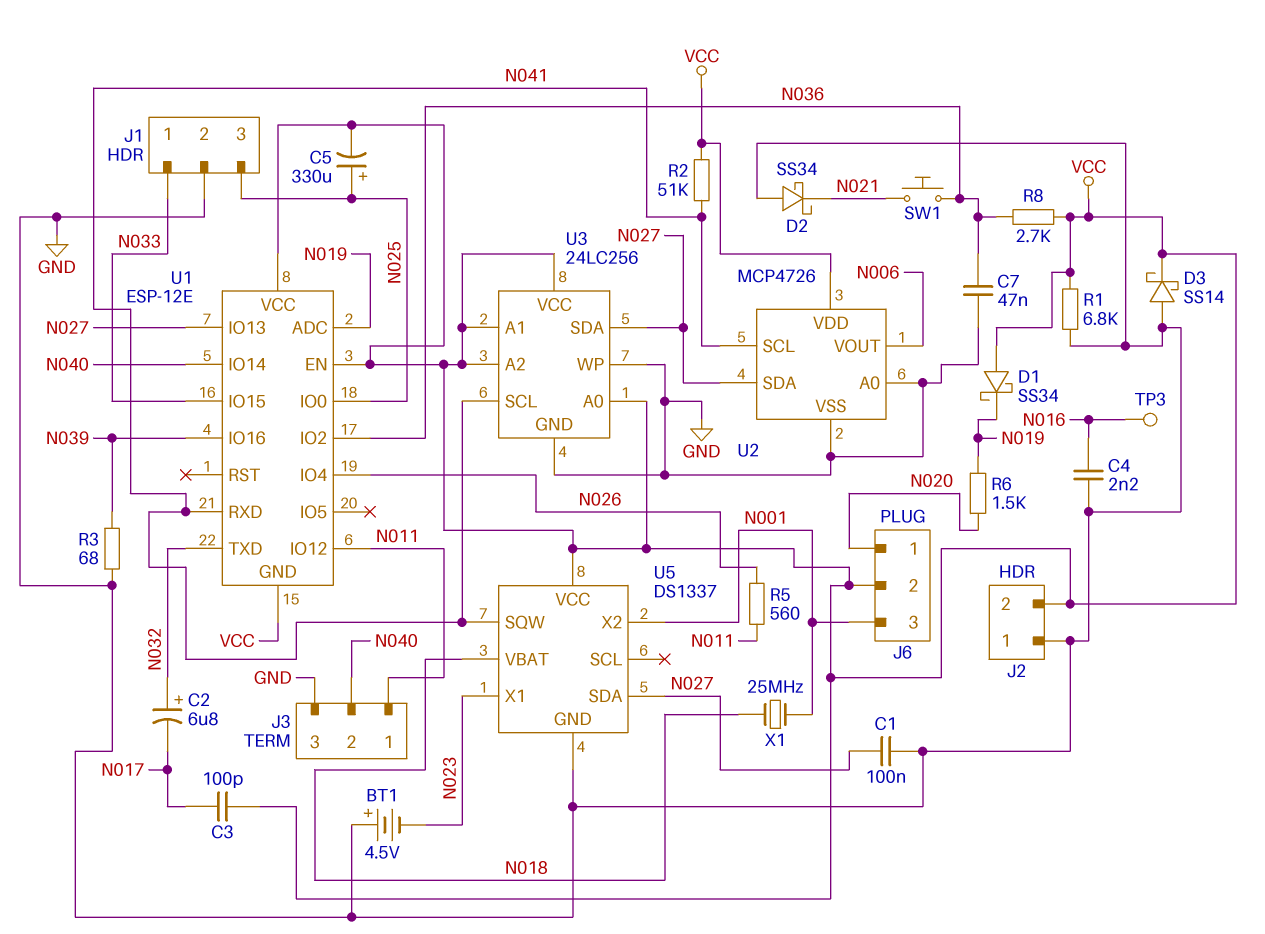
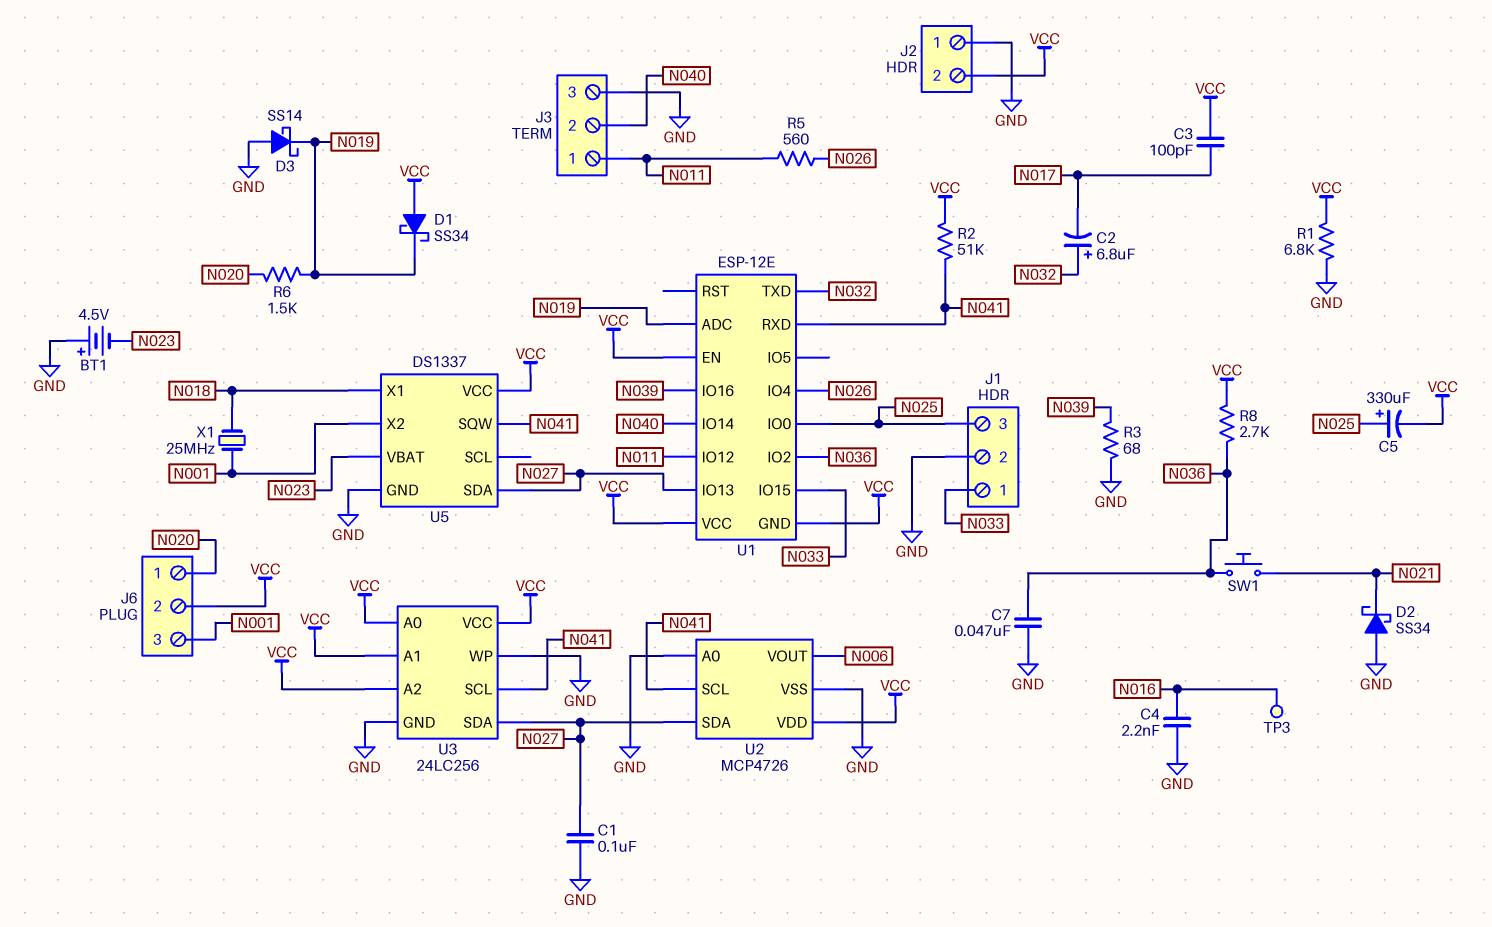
D3: schottky SS14 (A GND, K VCC) -> schottky SS14 (A GND, K N019)
U5 pin VBAT: N018 -> N023
U5 pin X1: N023 -> N018

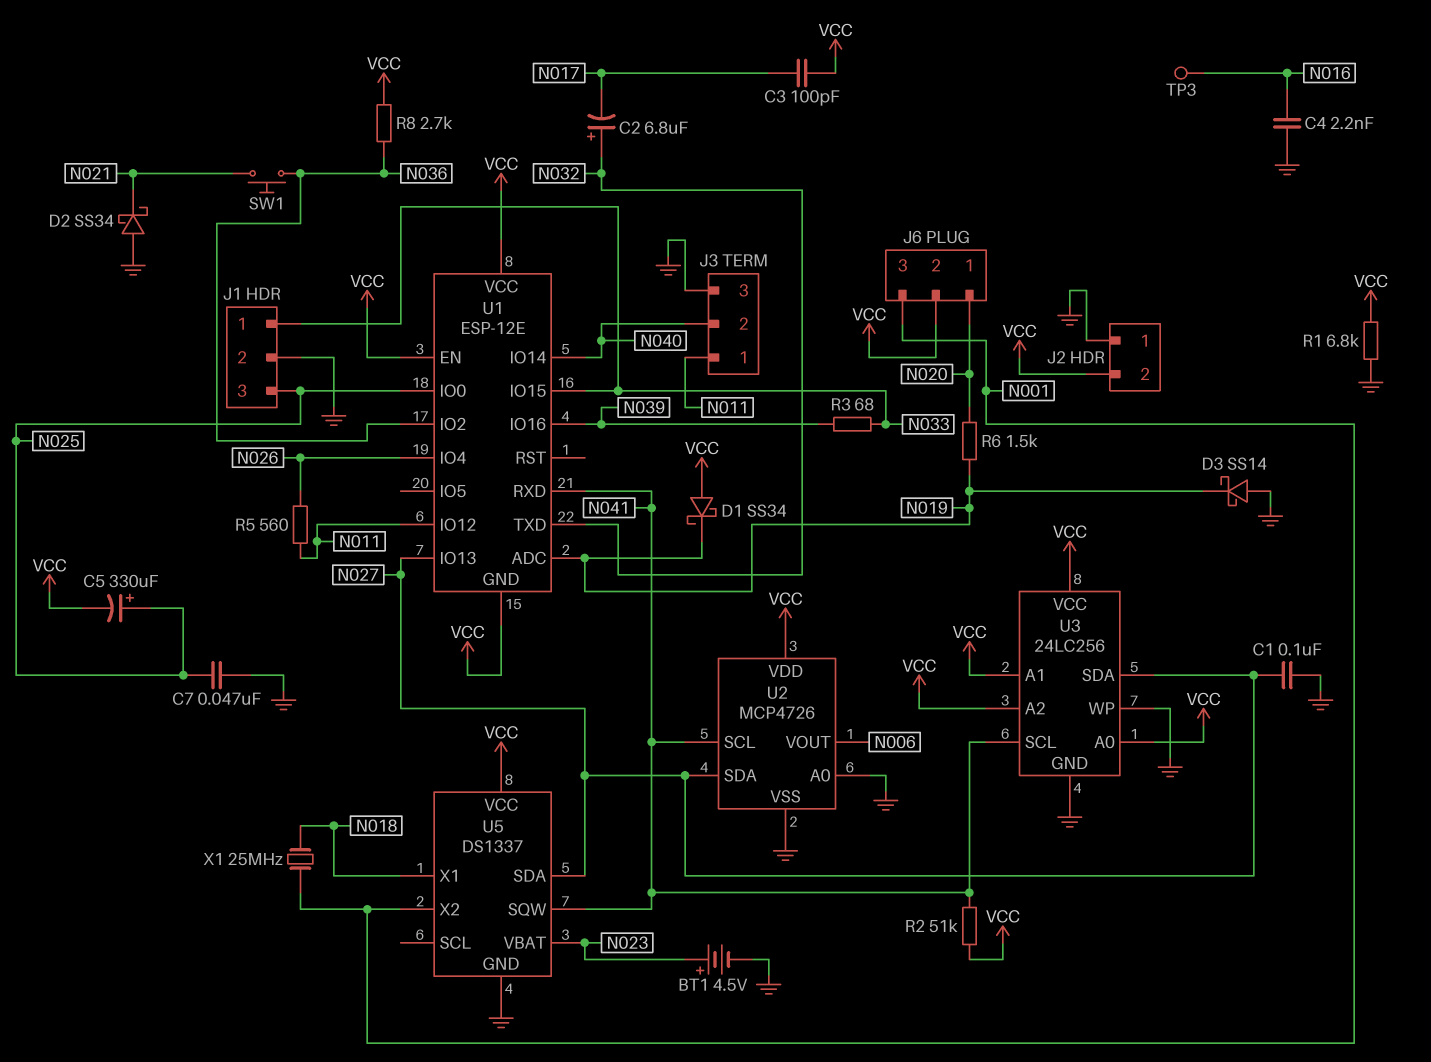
BT1: 4.5V (plus GND, minus N023) -> 4.5V (plus N023, minus GND)
C7: 47nF (GND, N036) -> 47nF (GND, N025)
R3: 68 (GND, N039) -> 68 (N033, N039)

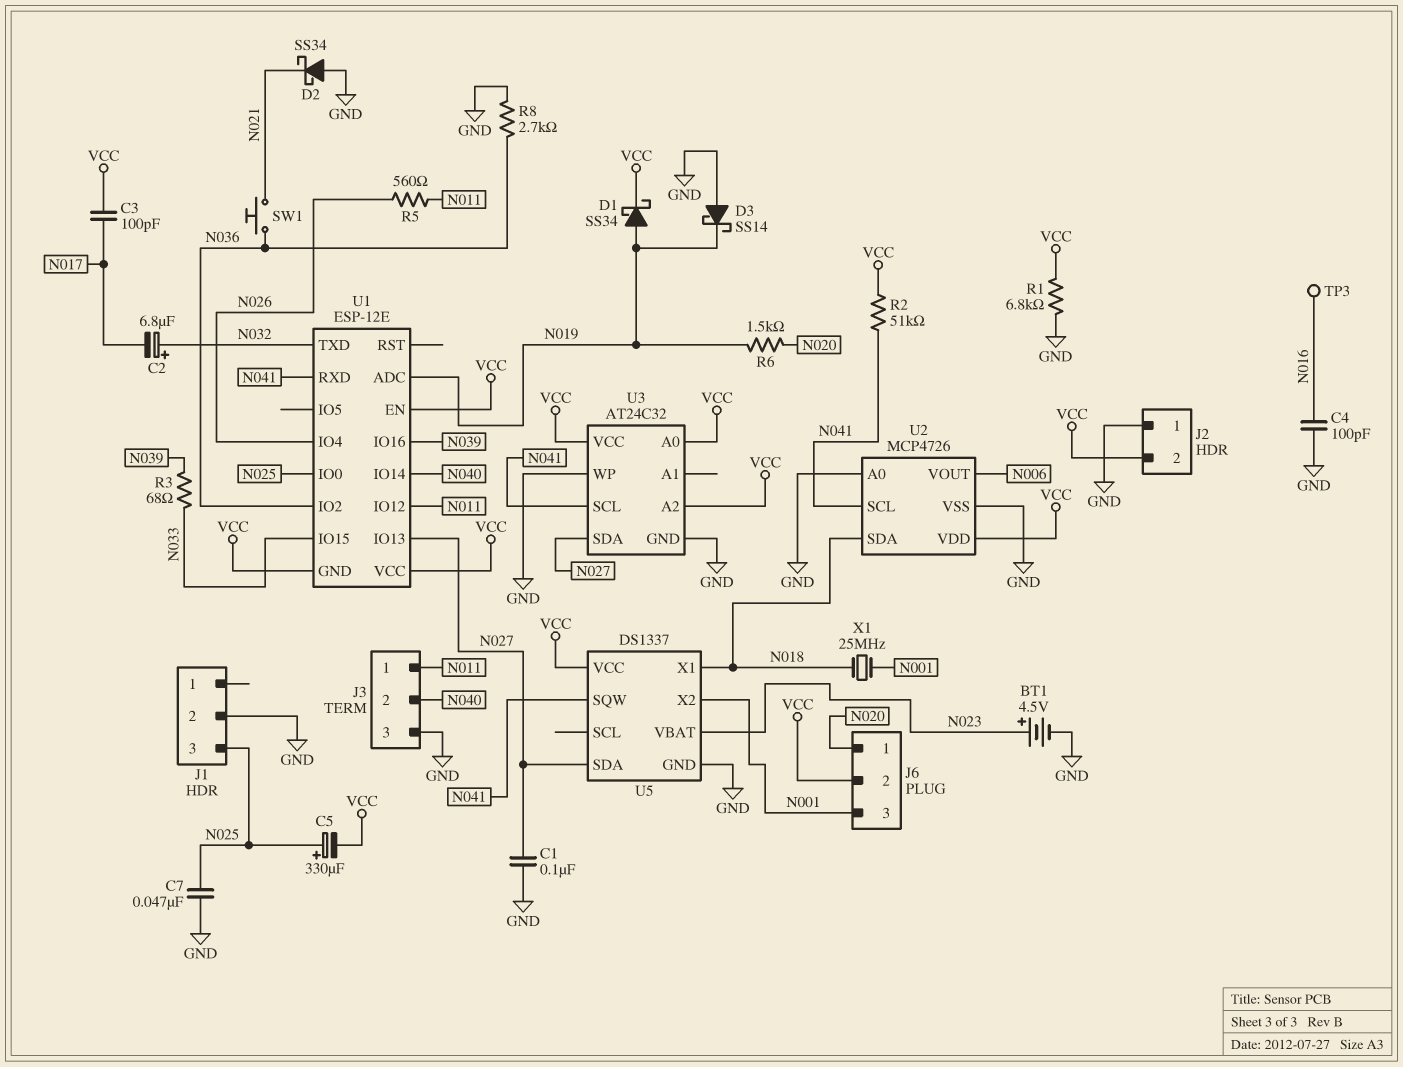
C4: 2.2nF (GND, N016) -> 100pF (GND, N016)
D1: schottky SS34 (A VCC, K N019) -> schottky SS34 (A N019, K VCC)
J1 pin 1: N033 -> none
R8: 2.7k (N036, VCC) -> 2.7k (GND, N036)
U2 pin SDA: N027 -> N018
U3: 24LC256 -> AT24C32
U3 pin A1: VCC -> none

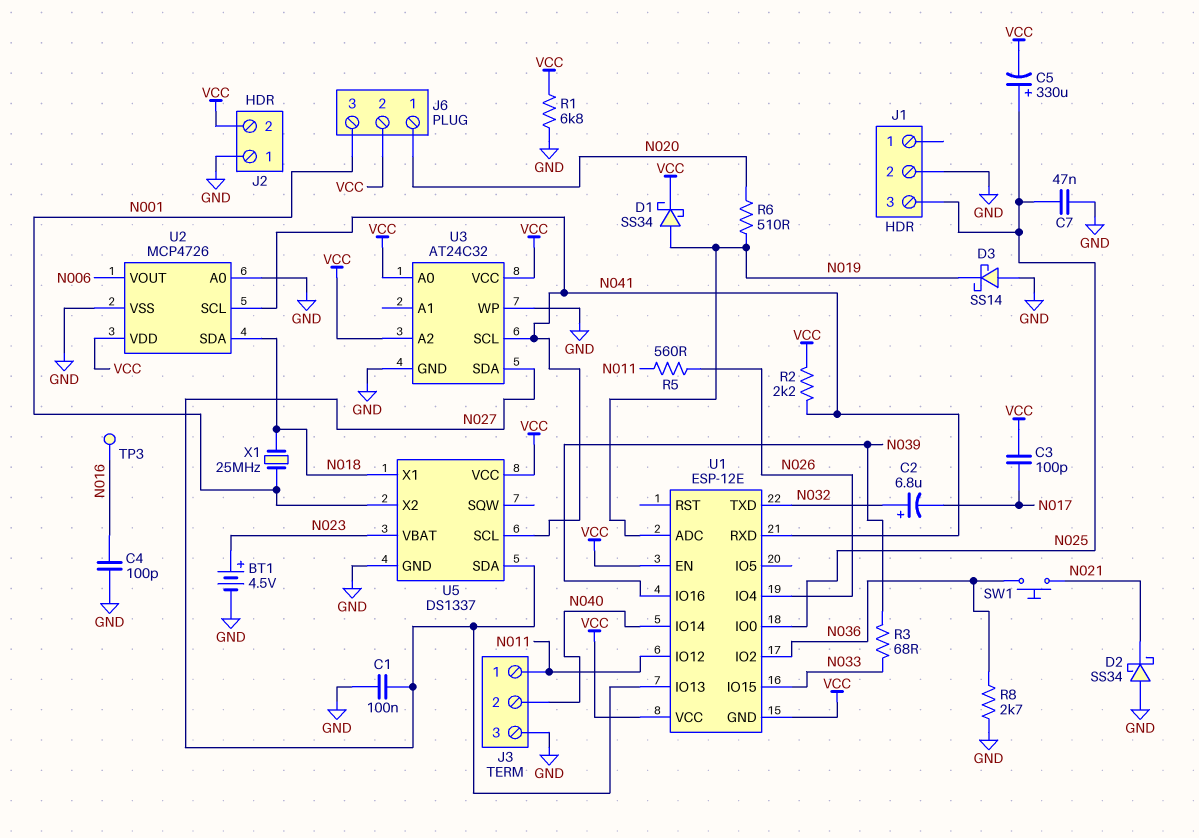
R2: 51k (N041, VCC) -> 2.2k (N041, VCC)
R6: 1.5k (N019, N020) -> 510 (N019, N020)
U5 pin SCL: none -> N041
U5 pin SQW: N041 -> none

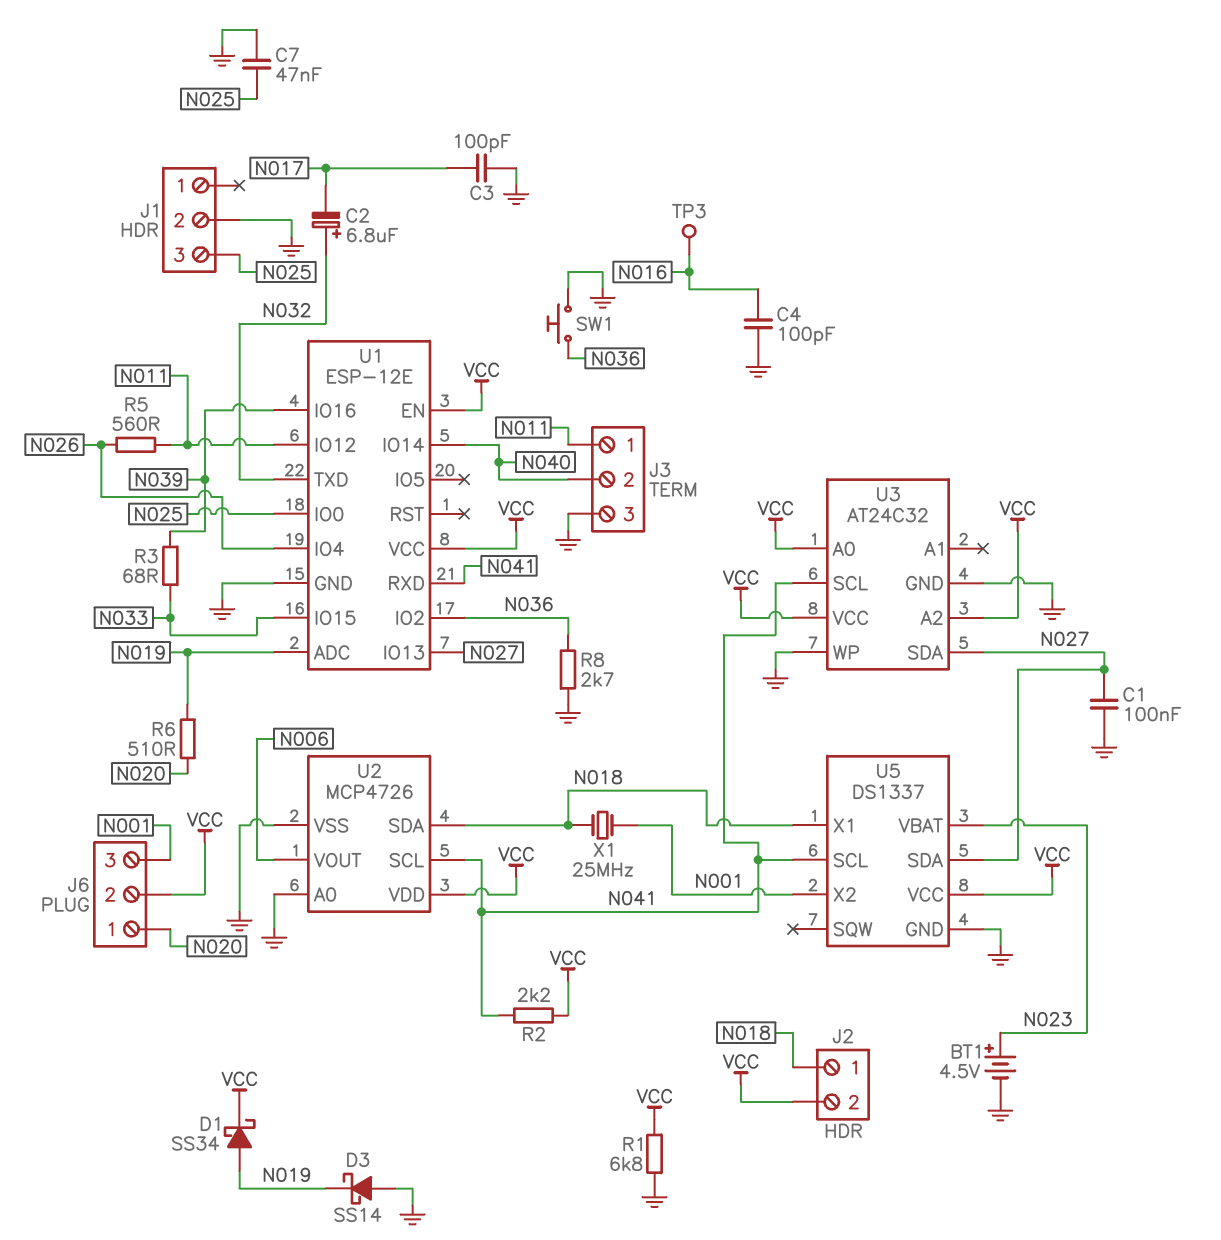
C3: 100pF (N017, VCC) -> 100pF (GND, N017)
C5: 330uF (plus N025, minus VCC) -> none
D2: schottky SS34 (A GND, K N021) -> none
J2 pin 1: GND -> N018
SW1: button (N021, N036) -> button (GND, N036)
U1 pin GND: VCC -> GND

